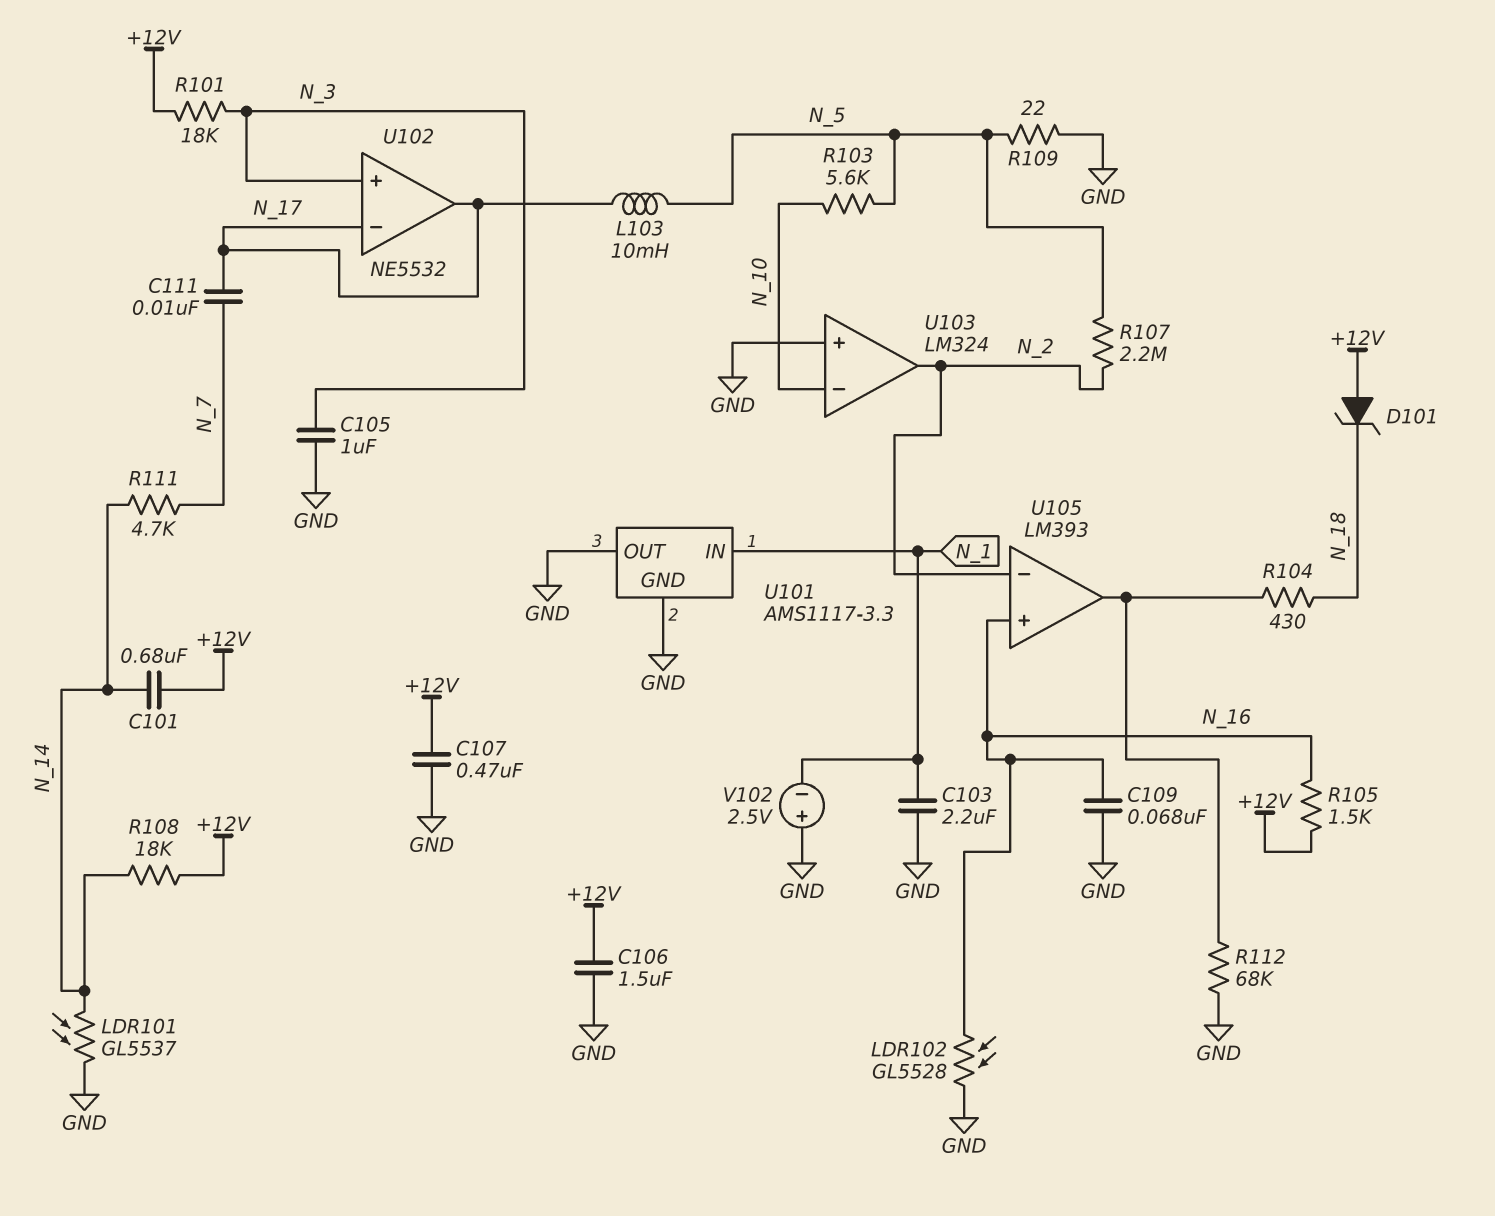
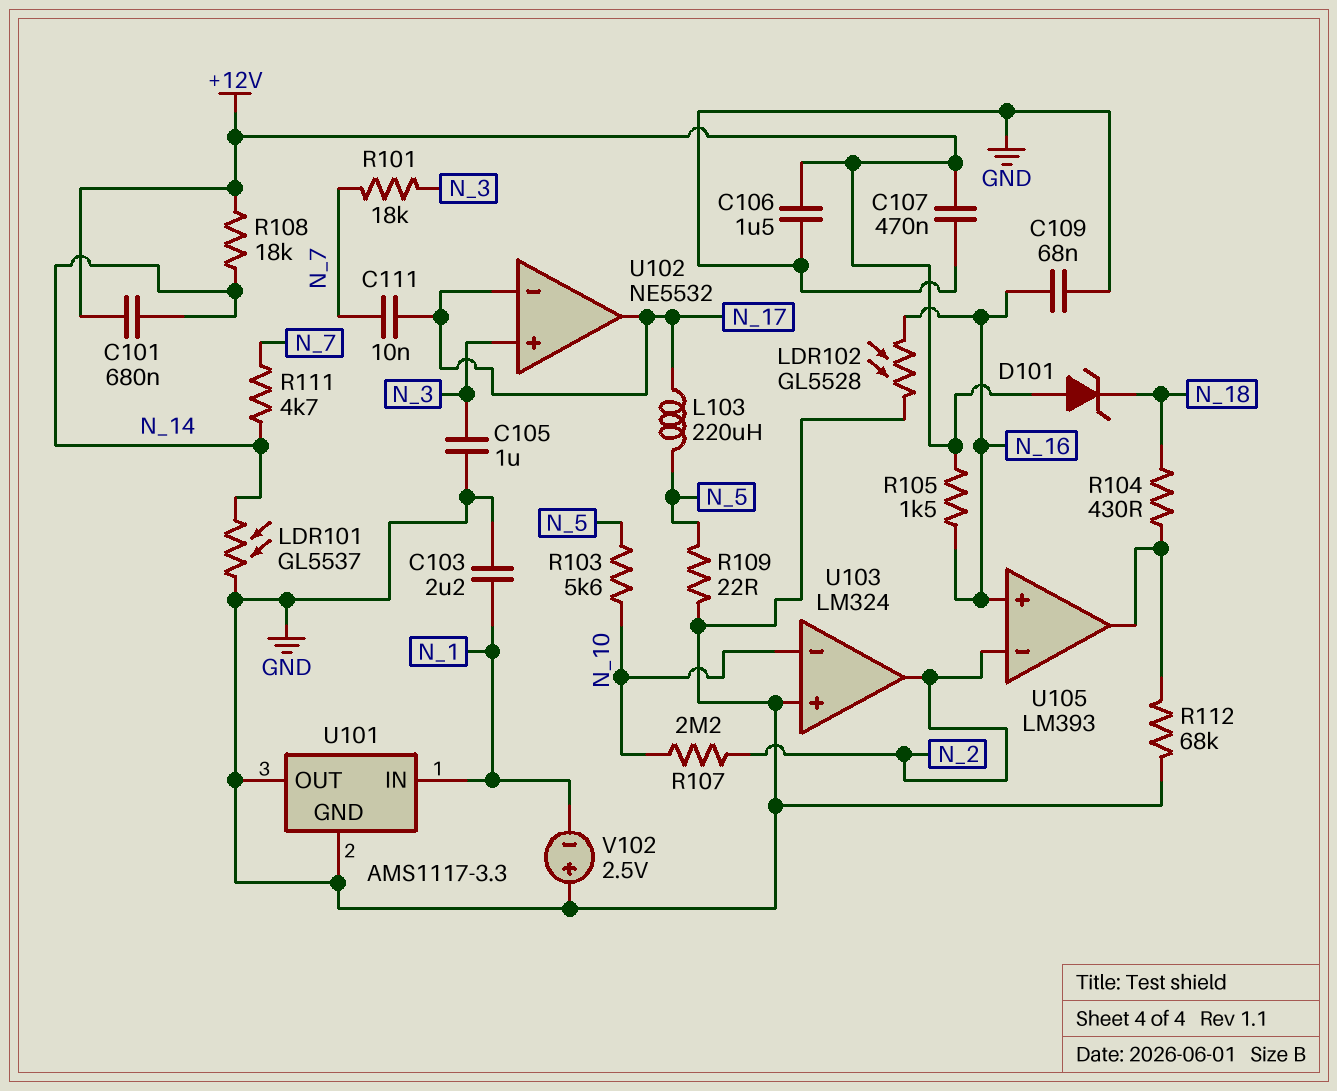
L103: 10mH (N_5, N_17) -> 220uH (N_5, N_17)
R101: 18k (+12V, N_3) -> 18k (N_3, N_7)
R107: 2.2M (N_2, N_5) -> 2.2M (N_2, N_10)

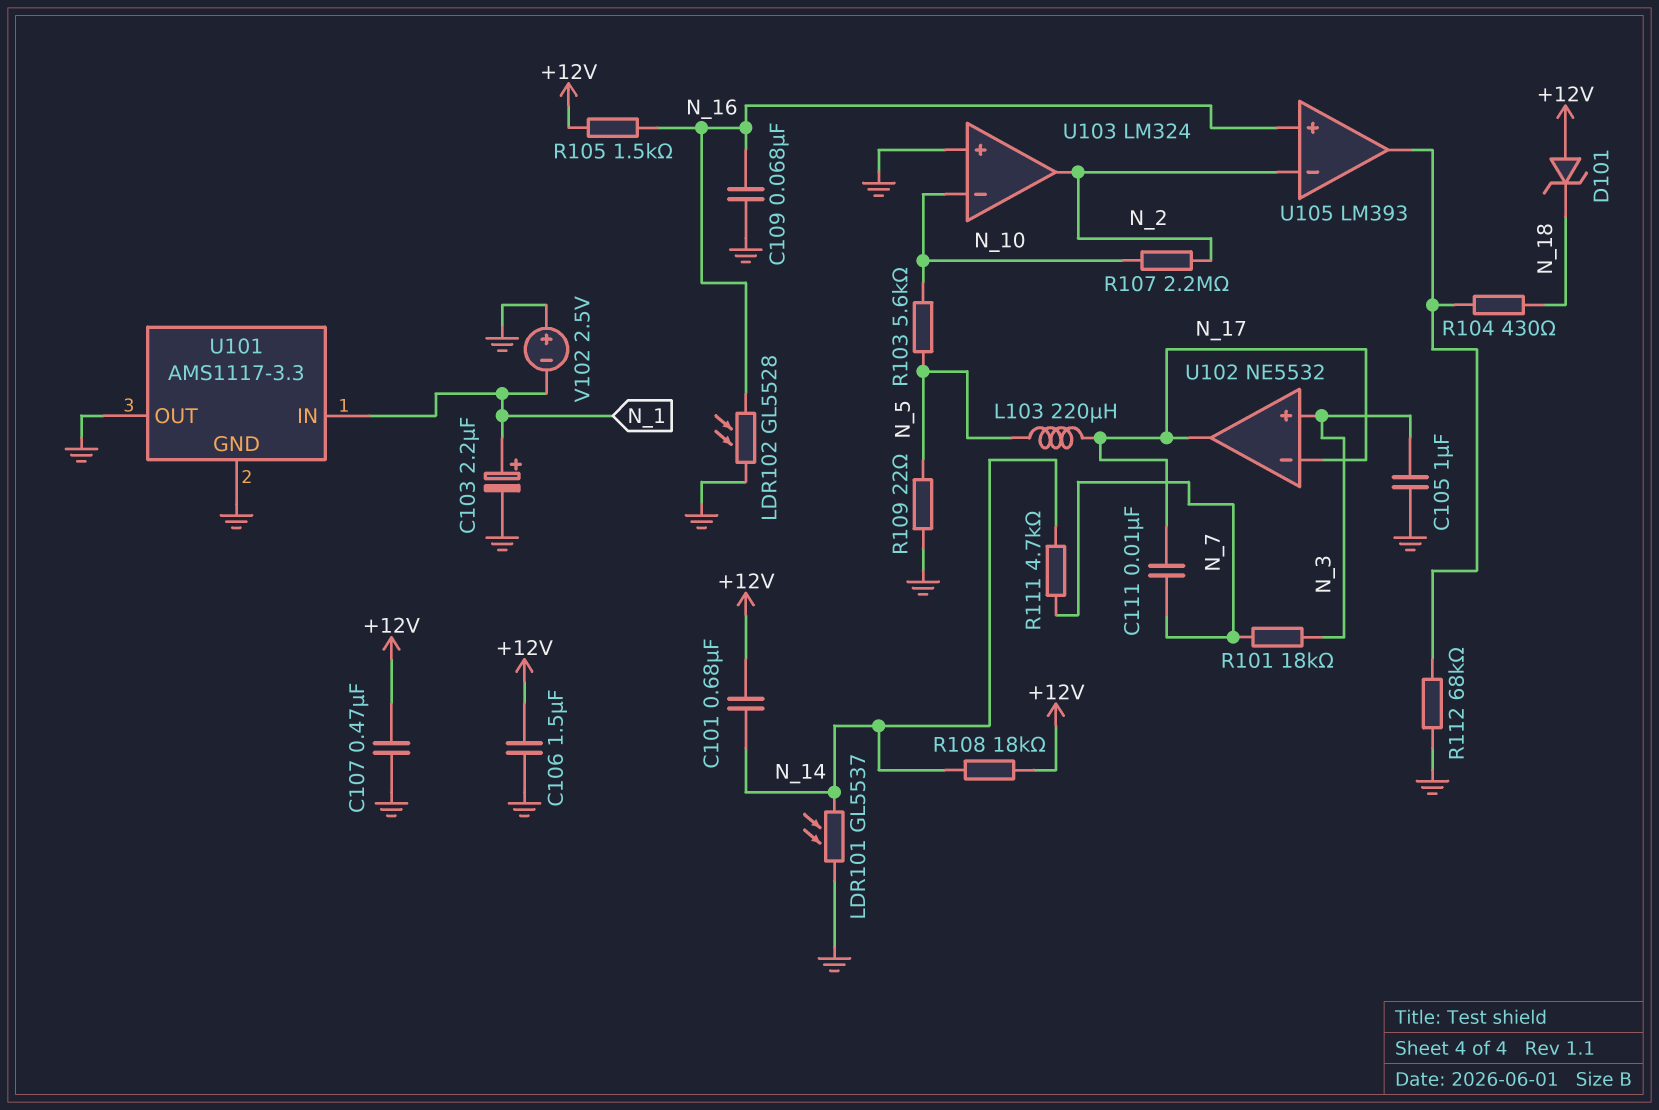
C103: 2.2uF (GND, N_1) -> 2.2uF (plus N_1, minus GND)

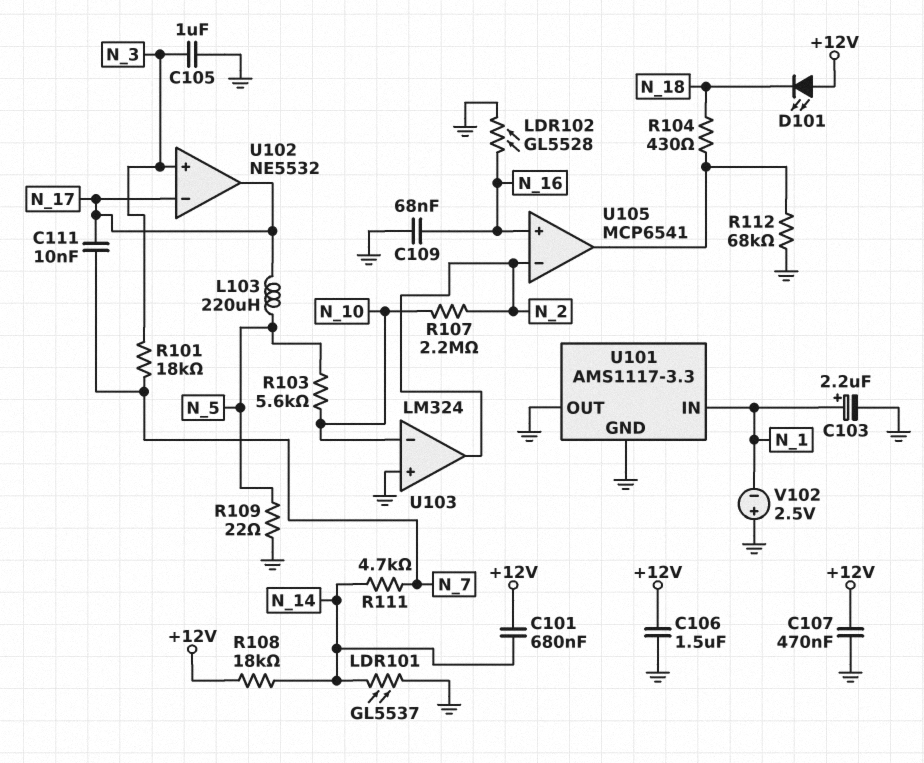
D101: zener (A +12V, K N_18) -> LED (A +12V, K N_18)
R105: 1.5k (+12V, N_16) -> none
U105: LM393 -> MCP6541

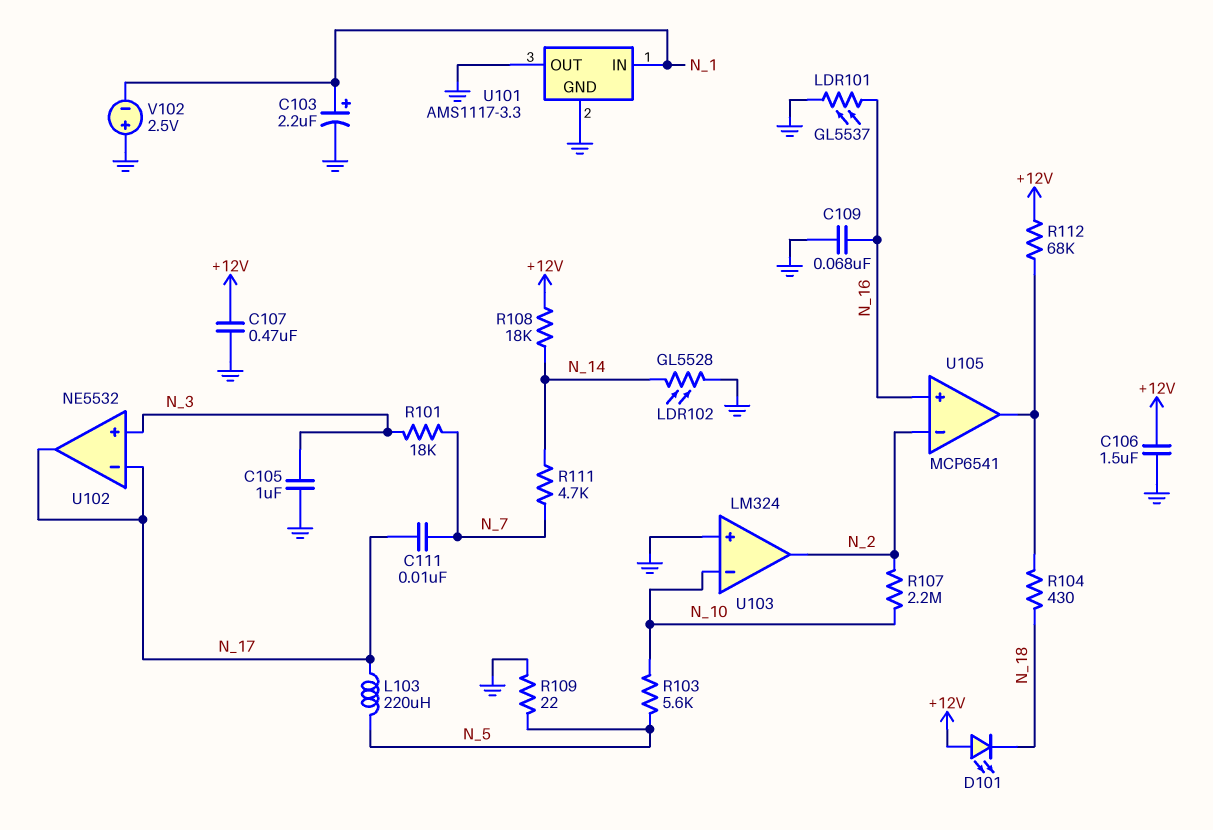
C101: 680nF (+12V, N_14) -> none
LDR101: GL5537 (GND, N_14) -> GL5537 (GND, N_16)
LDR102: GL5528 (GND, N_16) -> GL5528 (GND, N_14)
R112: 68k (GND, U105/out) -> 68k (+12V, U105/out)

